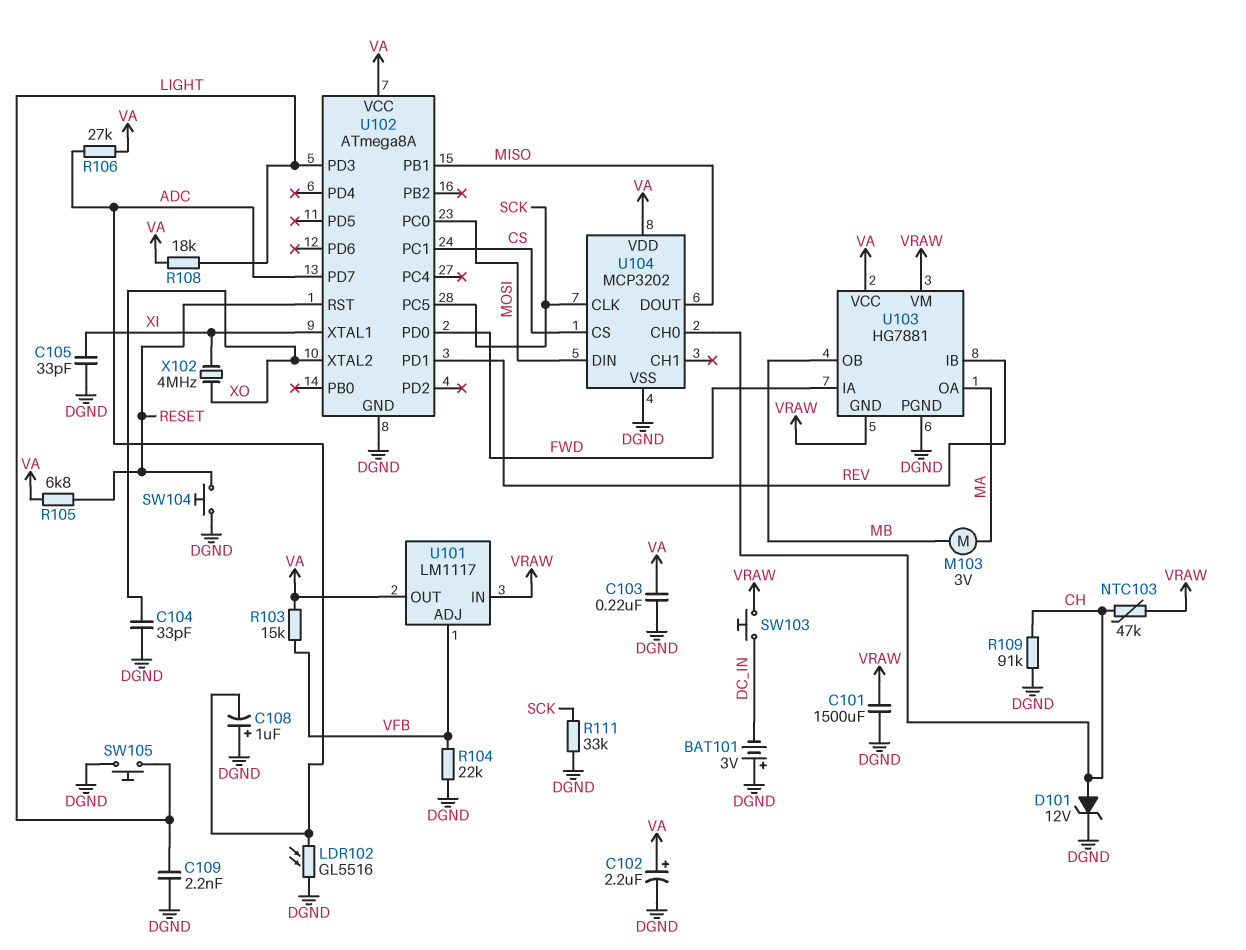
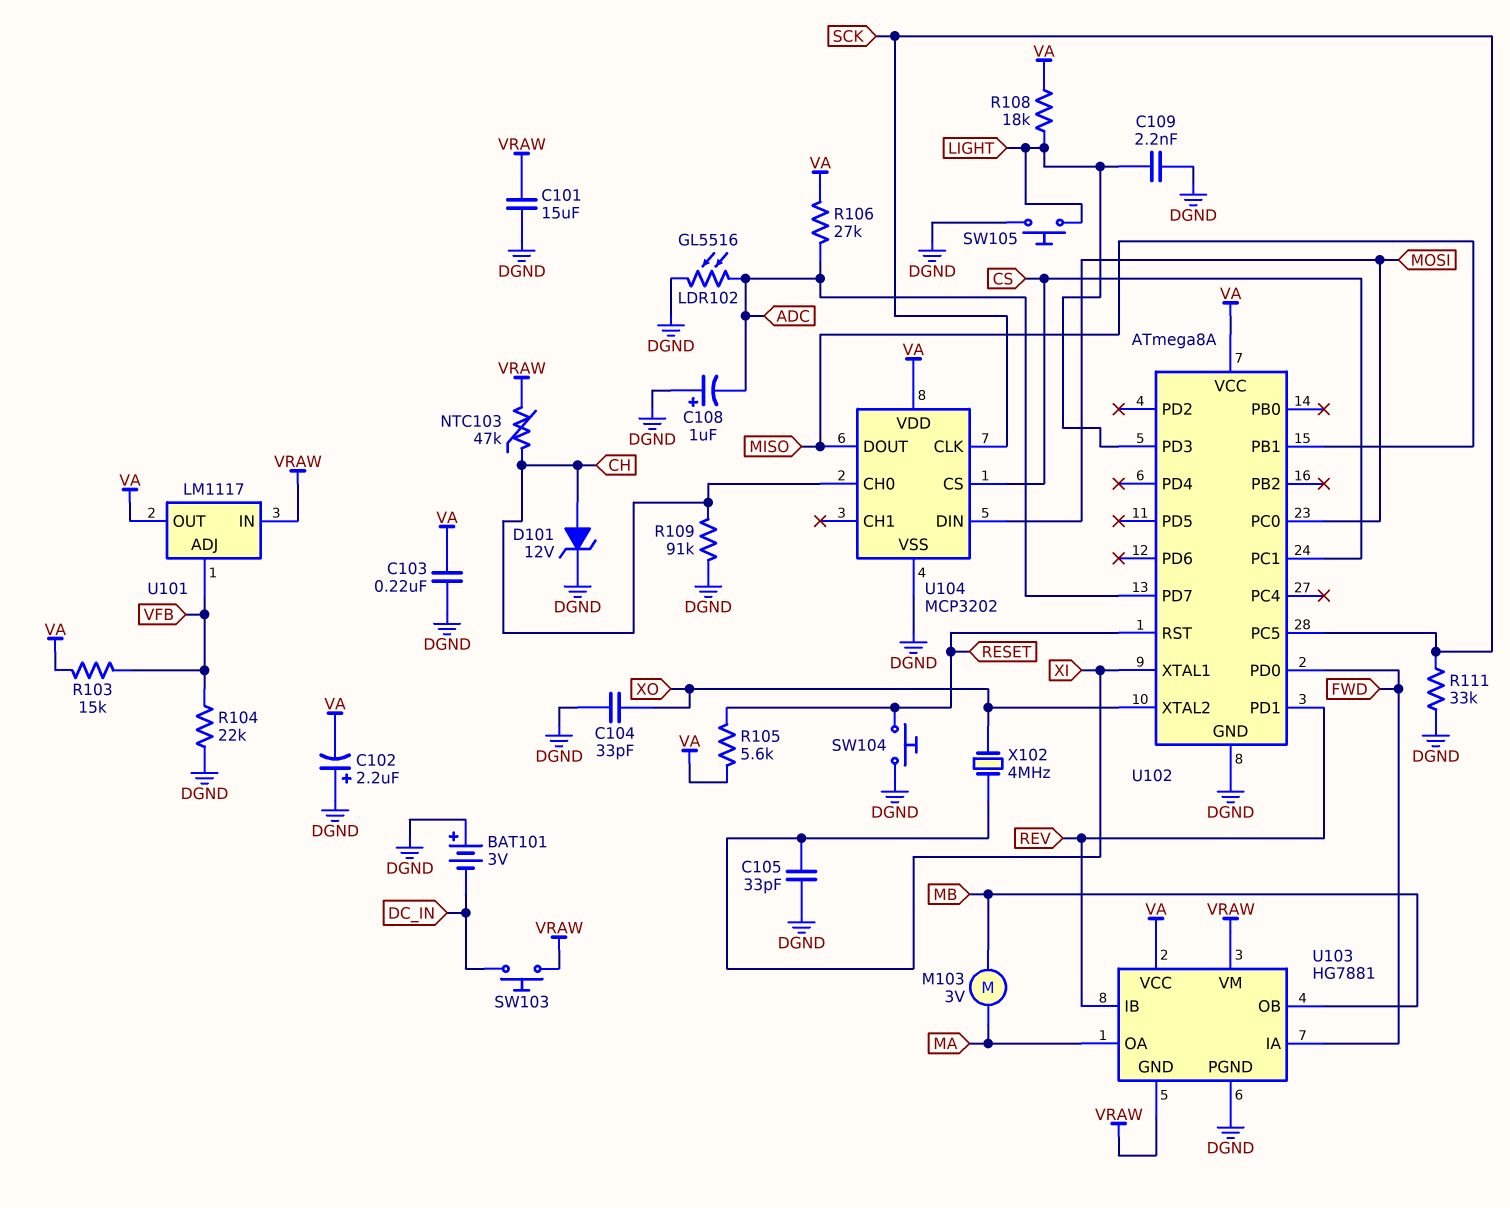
C101: 1500uF (DGND, VRAW) -> 15uF (DGND, VRAW)
C102: 2.2uF (plus VA, minus DGND) -> 2.2uF (plus DGND, minus VA)
R105: 6.8k (RESET, VA) -> 5.6k (RESET, VA)

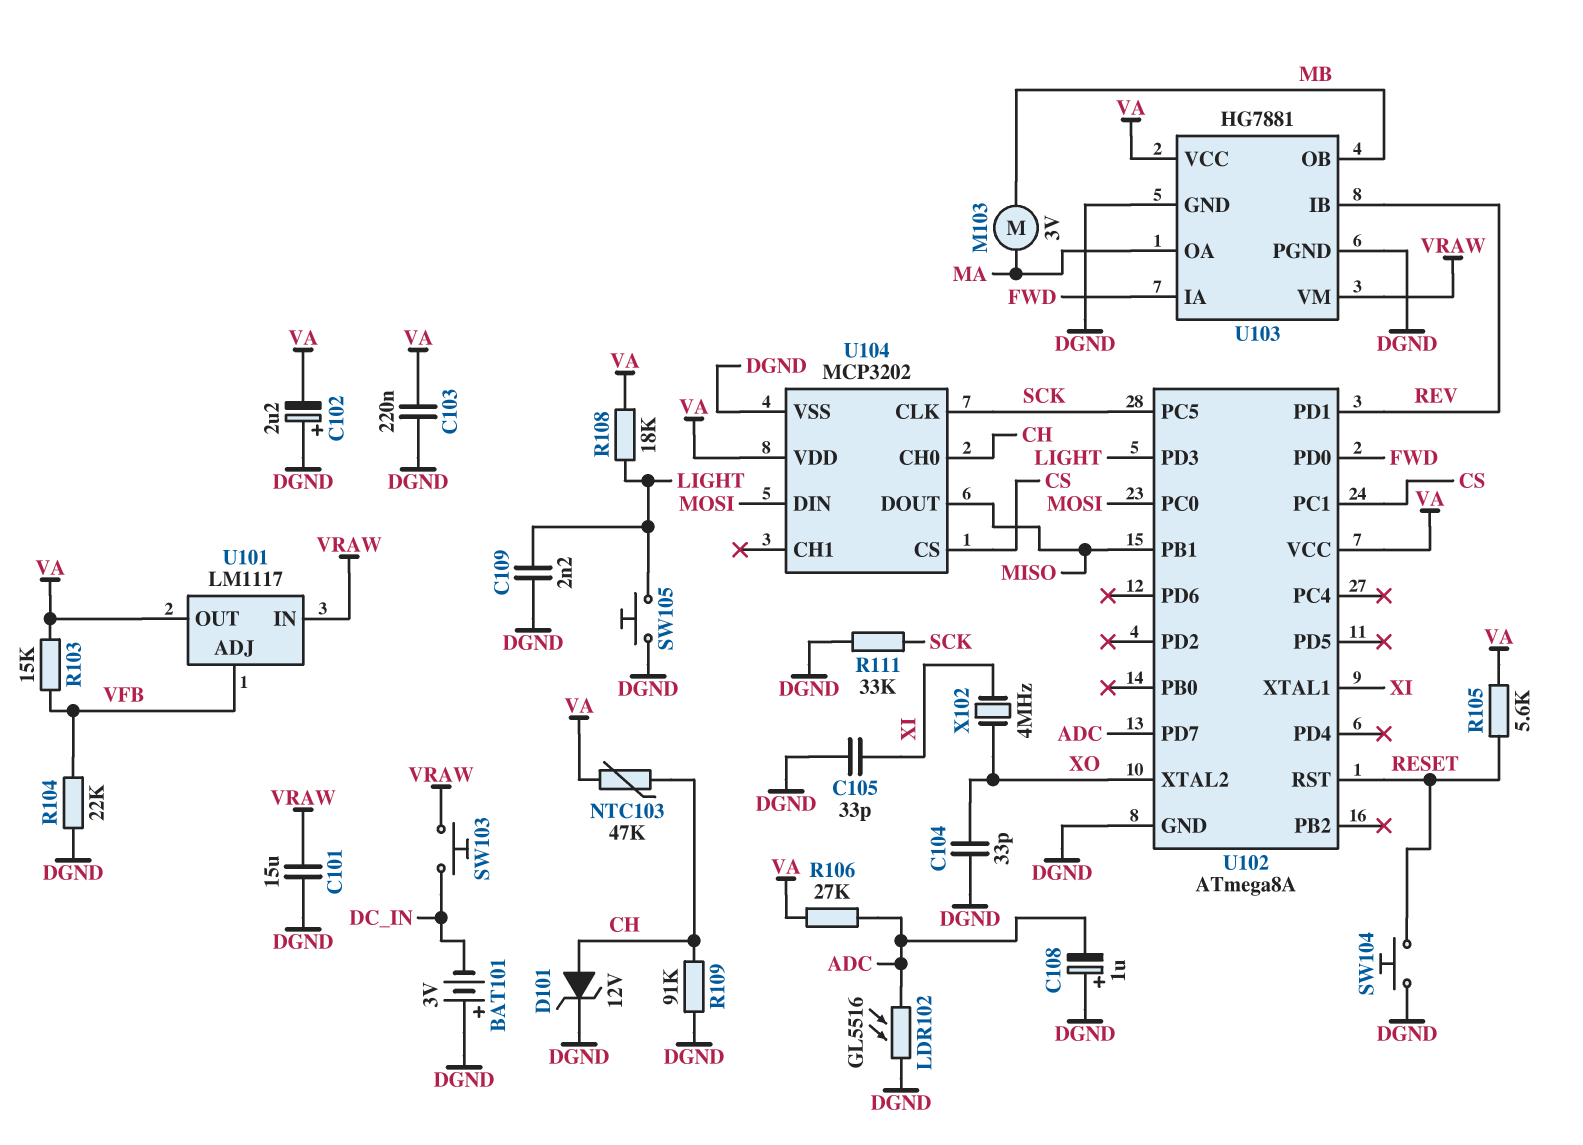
NTC103: 47k (CH, VRAW) -> 47k (CH, VA)
U103 pin GND: VRAW -> DGND

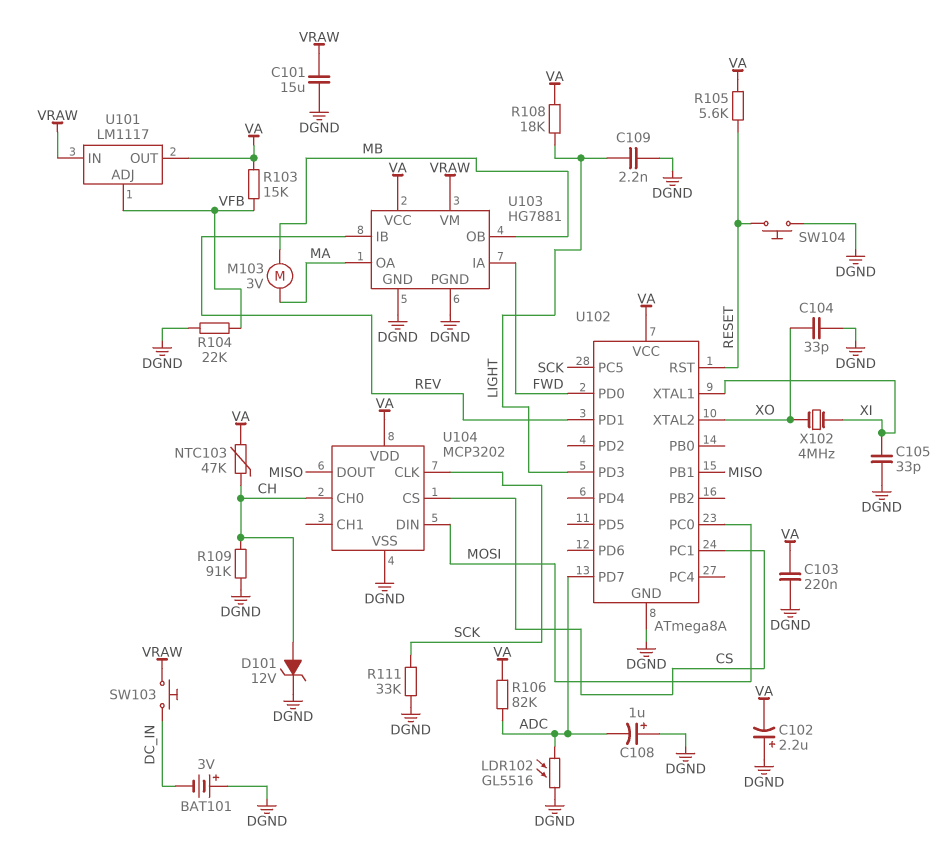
R106: 27k (ADC, VA) -> 82k (ADC, VA)
SW105: button (DGND, LIGHT) -> none

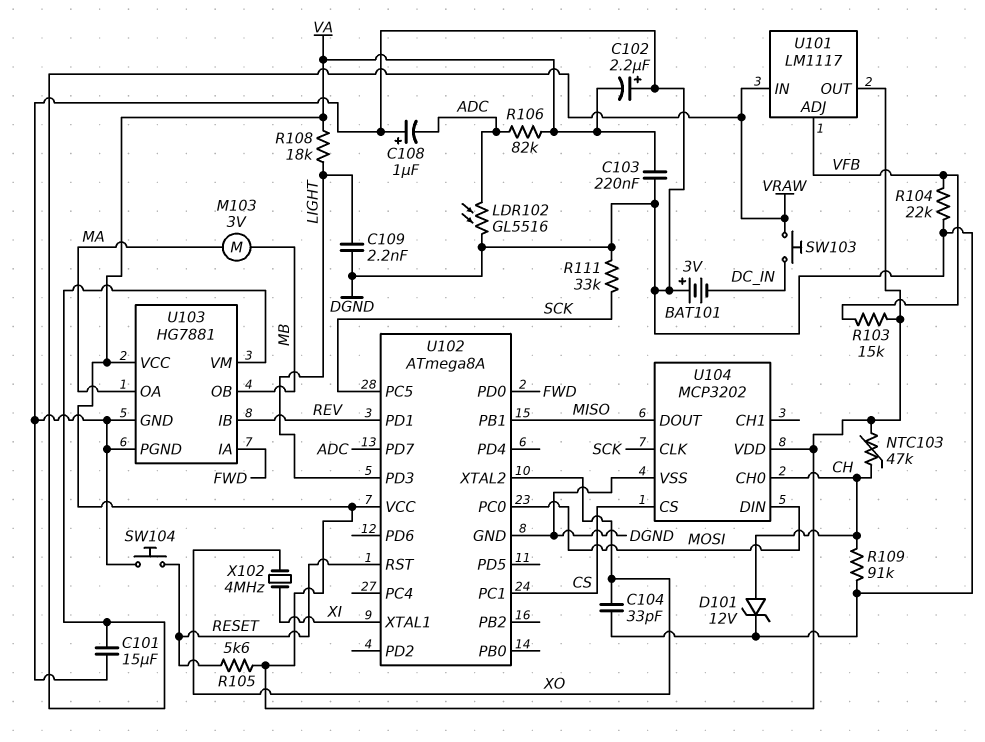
C105: 33pF (DGND, XI) -> none

